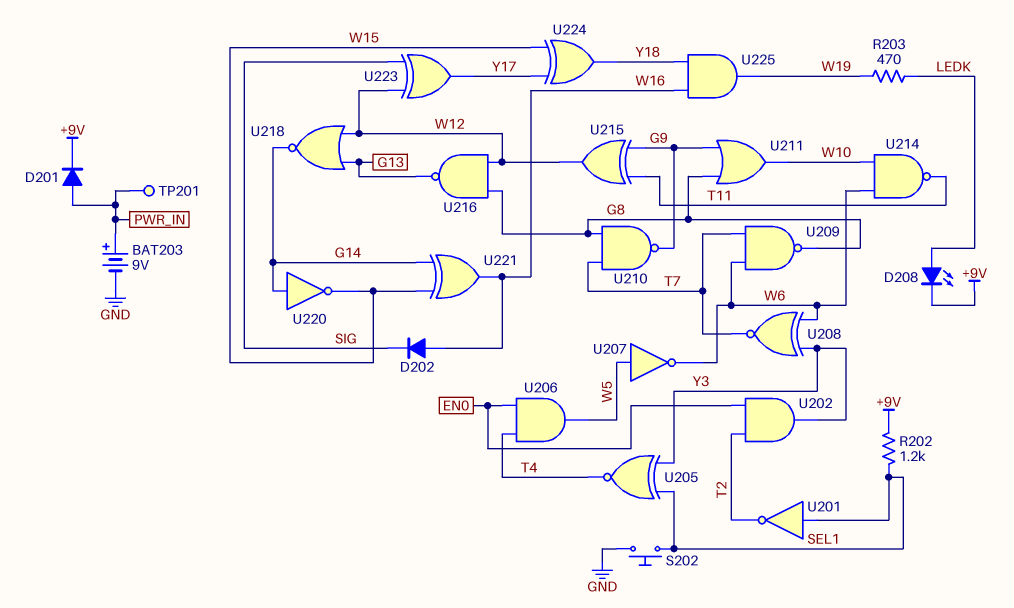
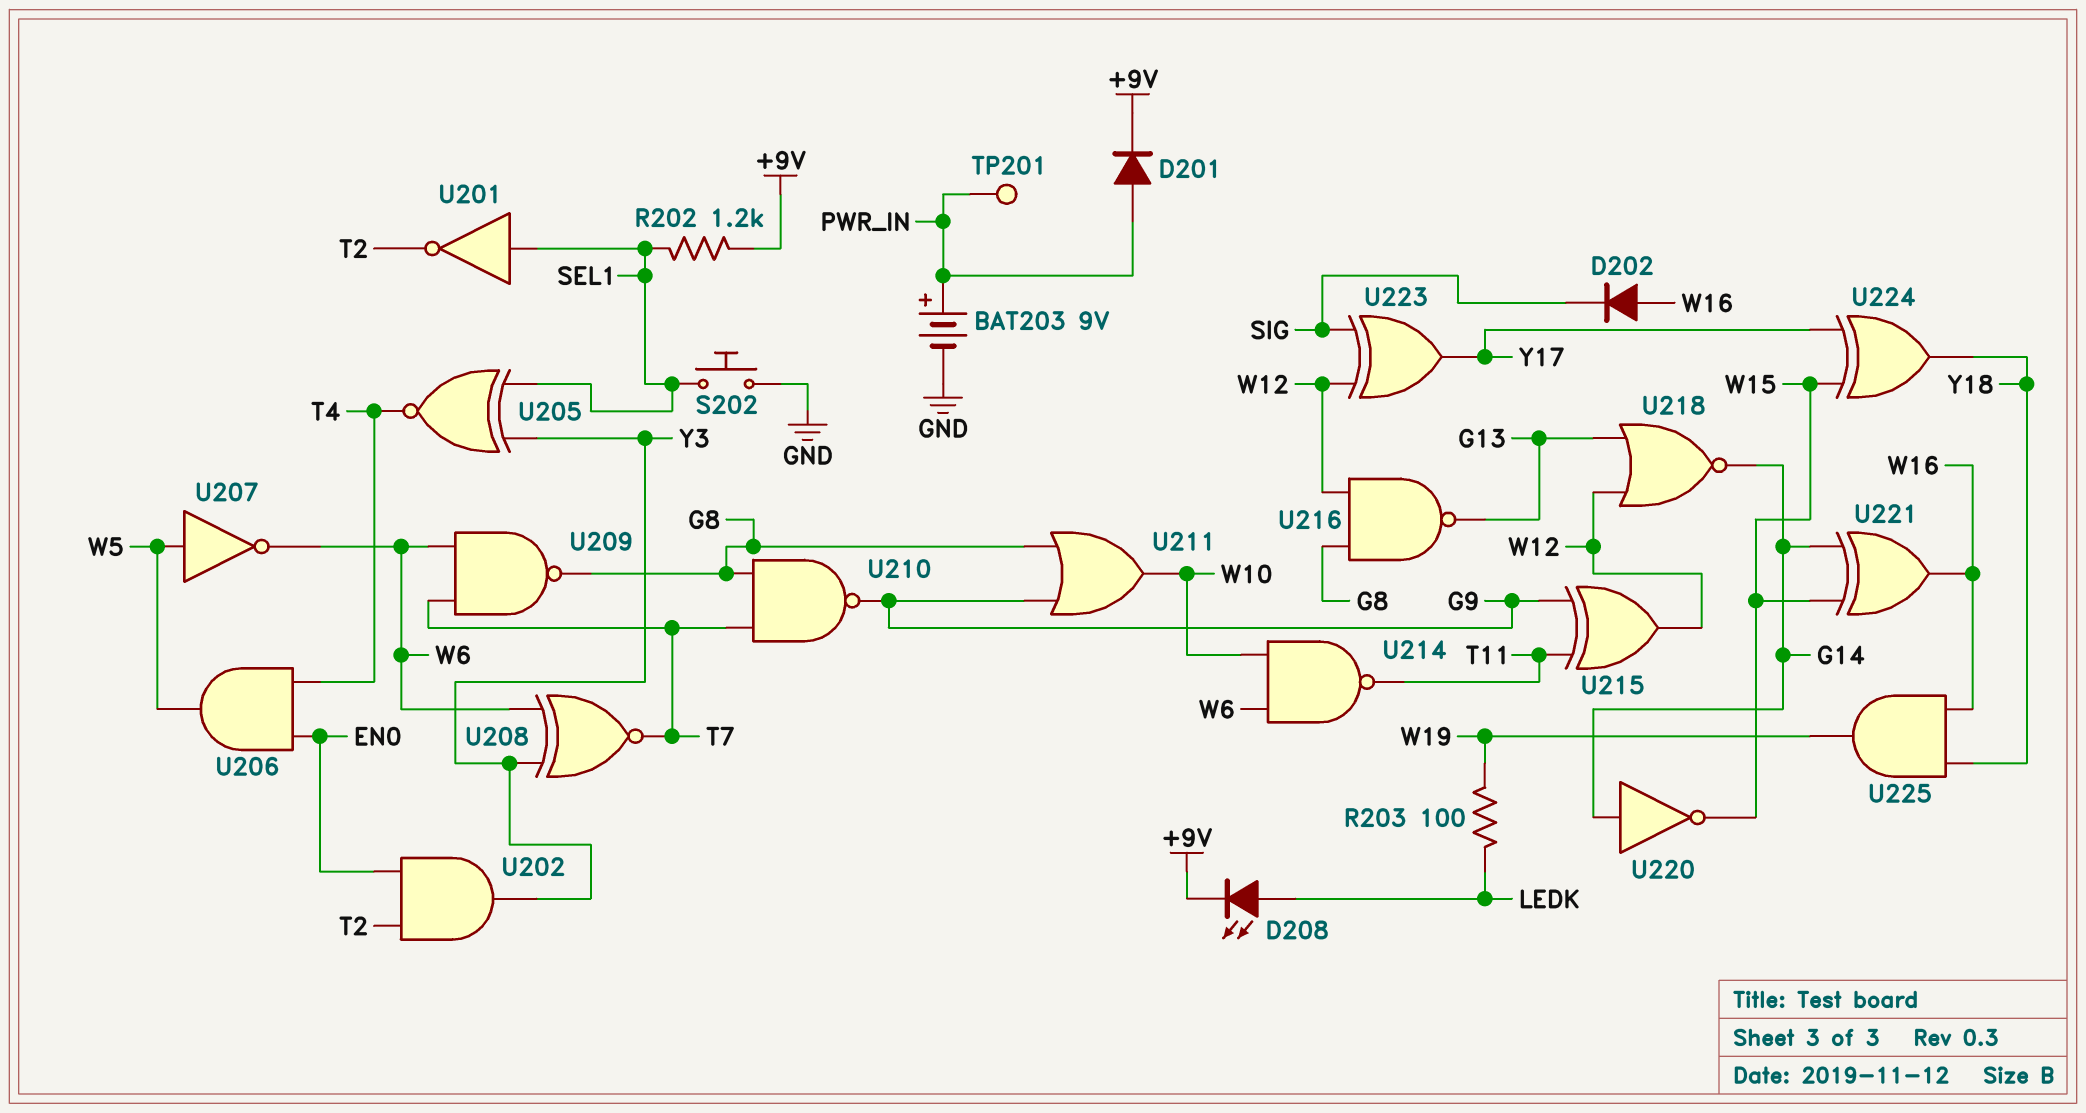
R203: 470 (LEDK, W19) -> 100 (LEDK, W19)

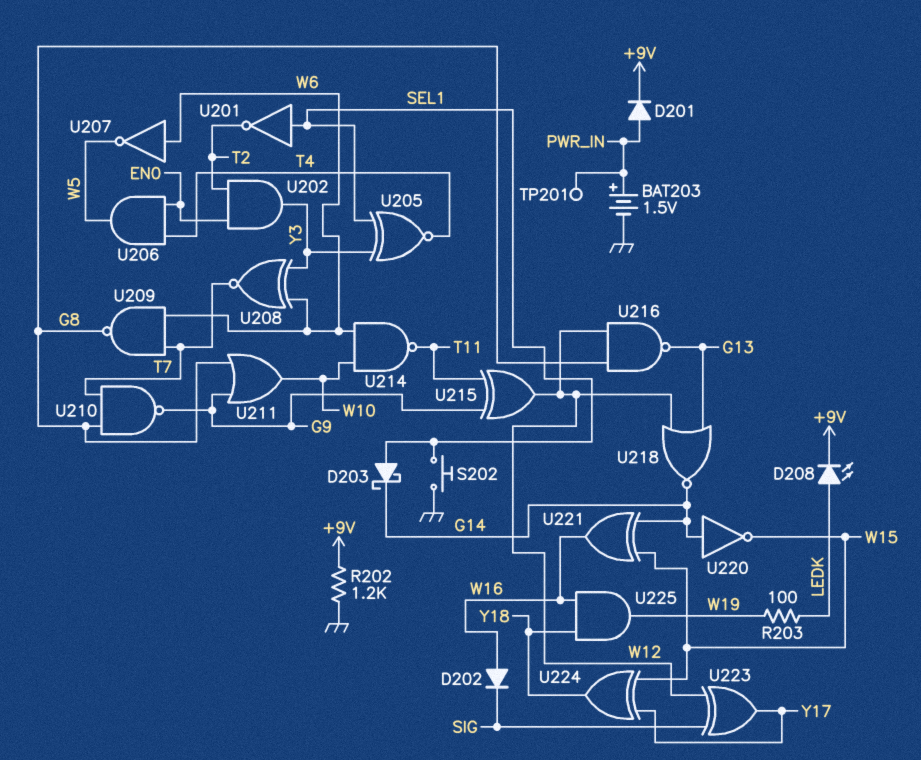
BAT203: 9V (plus PWR_IN, minus GND) -> 1.5V (plus PWR_IN, minus GND)
D203: none -> schottky (A SEL1, K G14)
R202: 1.2k (+9V, SEL1) -> 1.2k (+9V, GND)
U207: NOT (in W5, out W6) -> NOT (in W6, out W5)

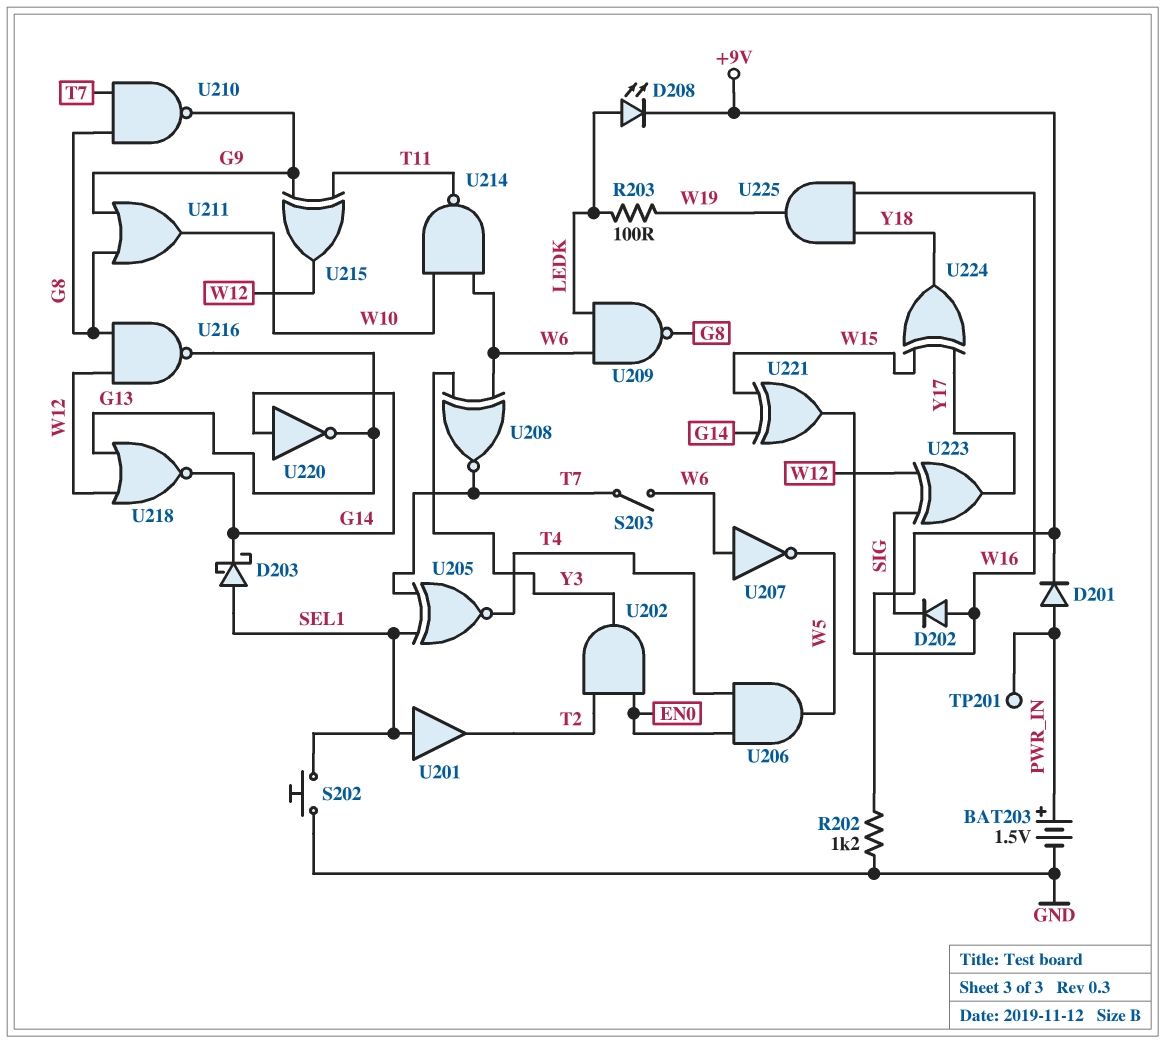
S203: none -> switch (T7, W6)
U201: NOT (in SEL1, out T2) -> buffer (in SEL1, out T2)
U205: XNOR (in SEL1, in Y3, out T4) -> XNOR (in SEL1, in T7, out T4)
U209: NAND (in T7, in W6, out G8) -> NAND (in LEDK, in W6, out G8)
U220: NOT (in G14, out W15) -> NOT (in G14, out G13)

